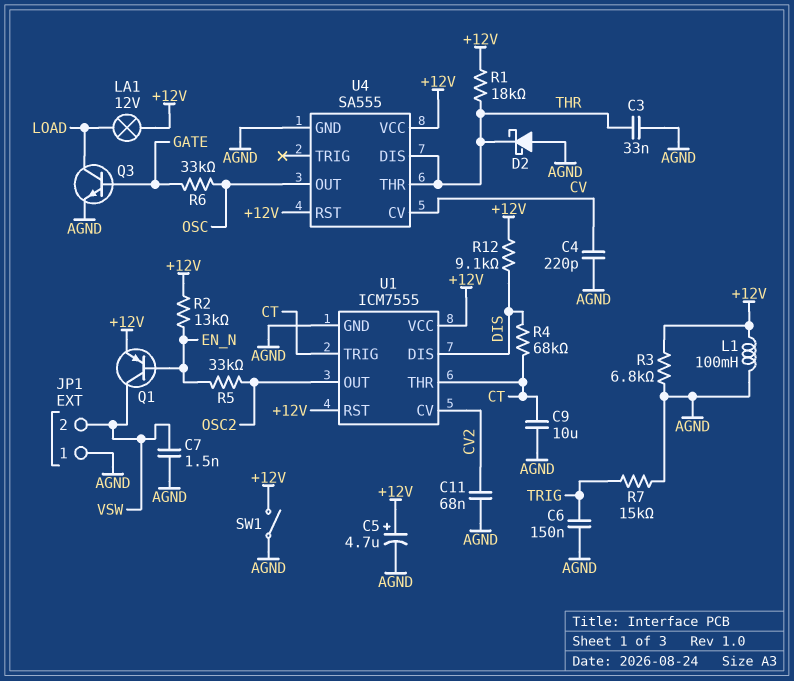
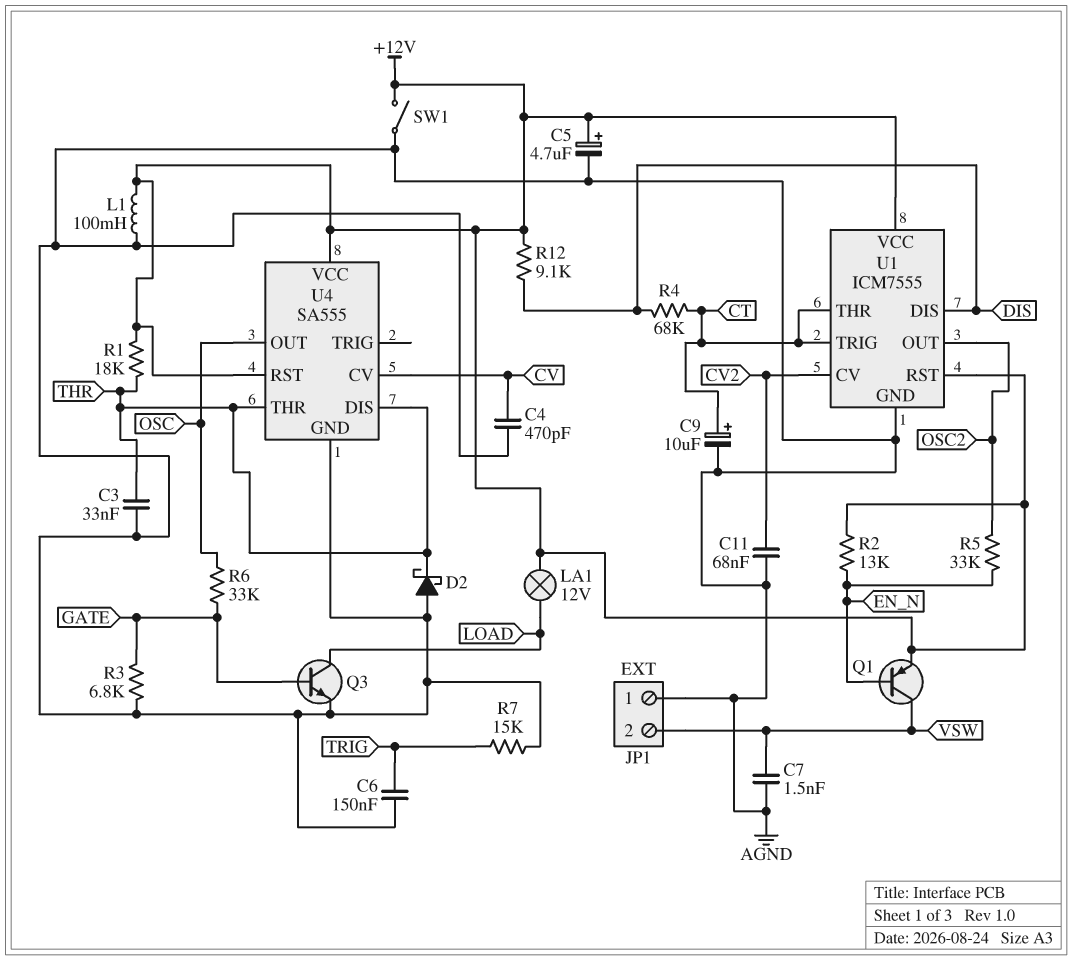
C4: 220pF (AGND, CV) -> 470pF (AGND, CV)
C9: 10uF (AGND, CT) -> 10uF (plus CT, minus AGND)
R3: 6.8k (+12V, AGND) -> 6.8k (AGND, GATE)

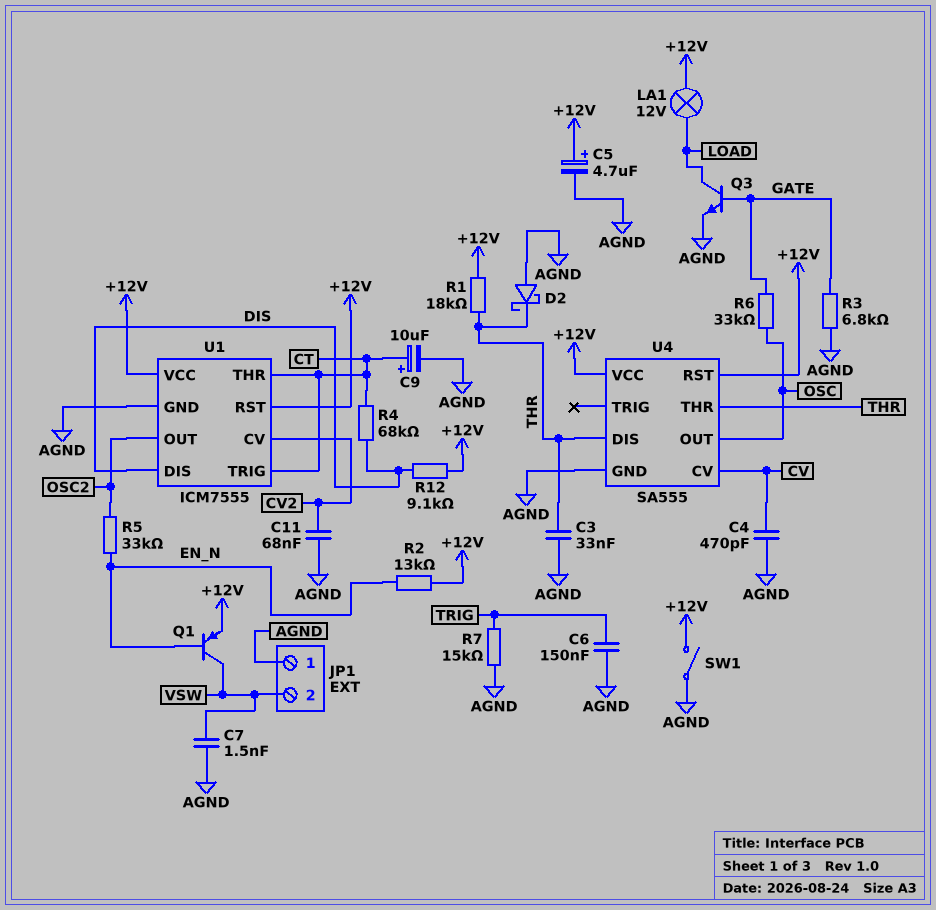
L1: 100mH (+12V, AGND) -> none

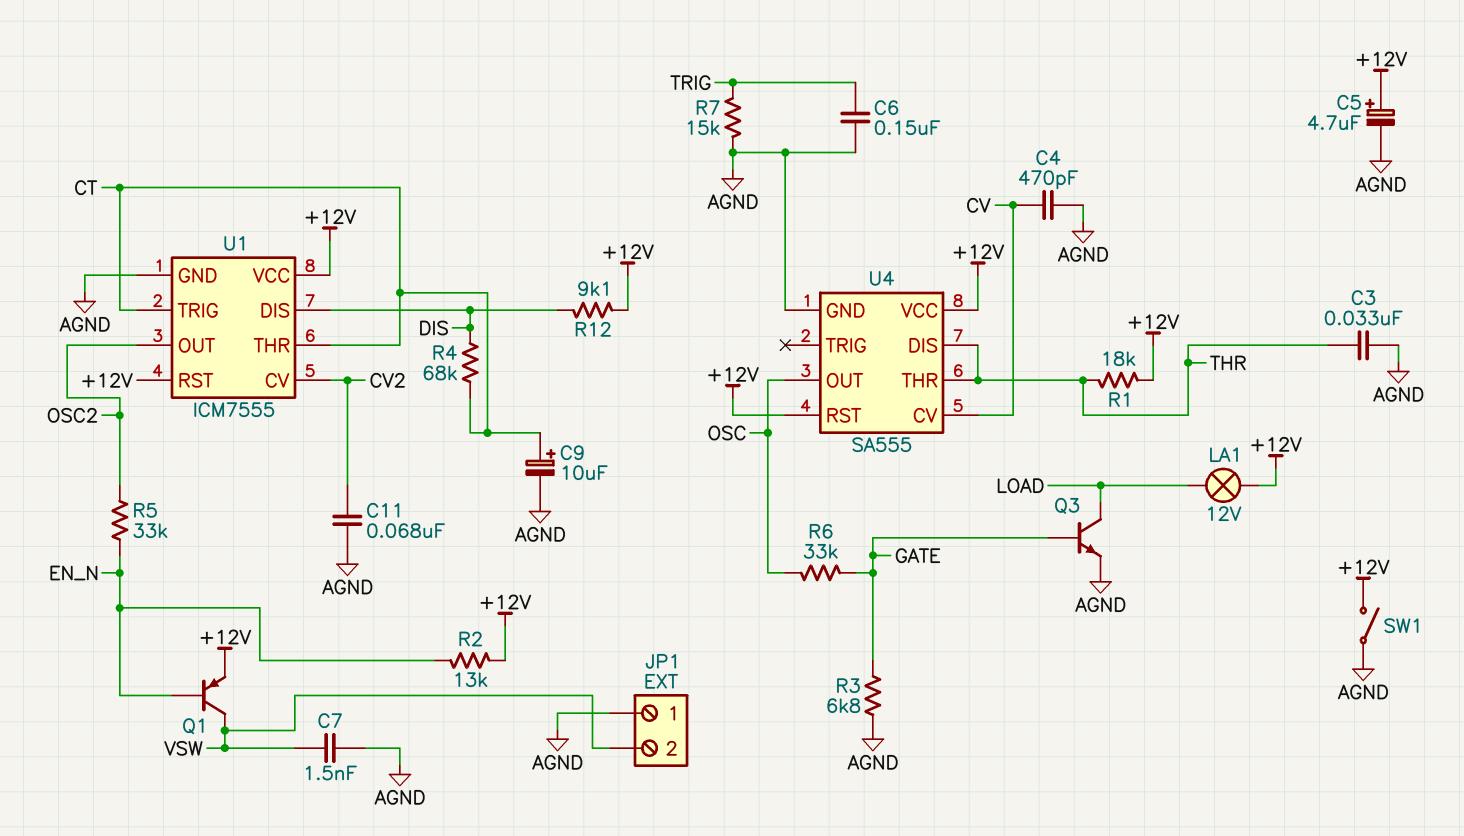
D2: schottky (A AGND, K THR) -> none

